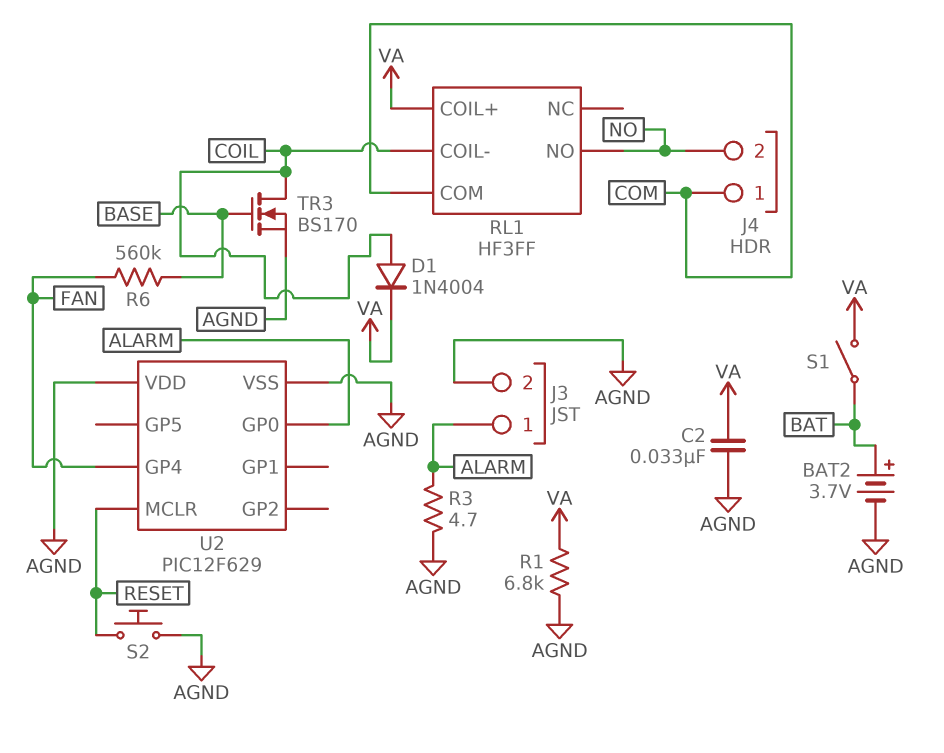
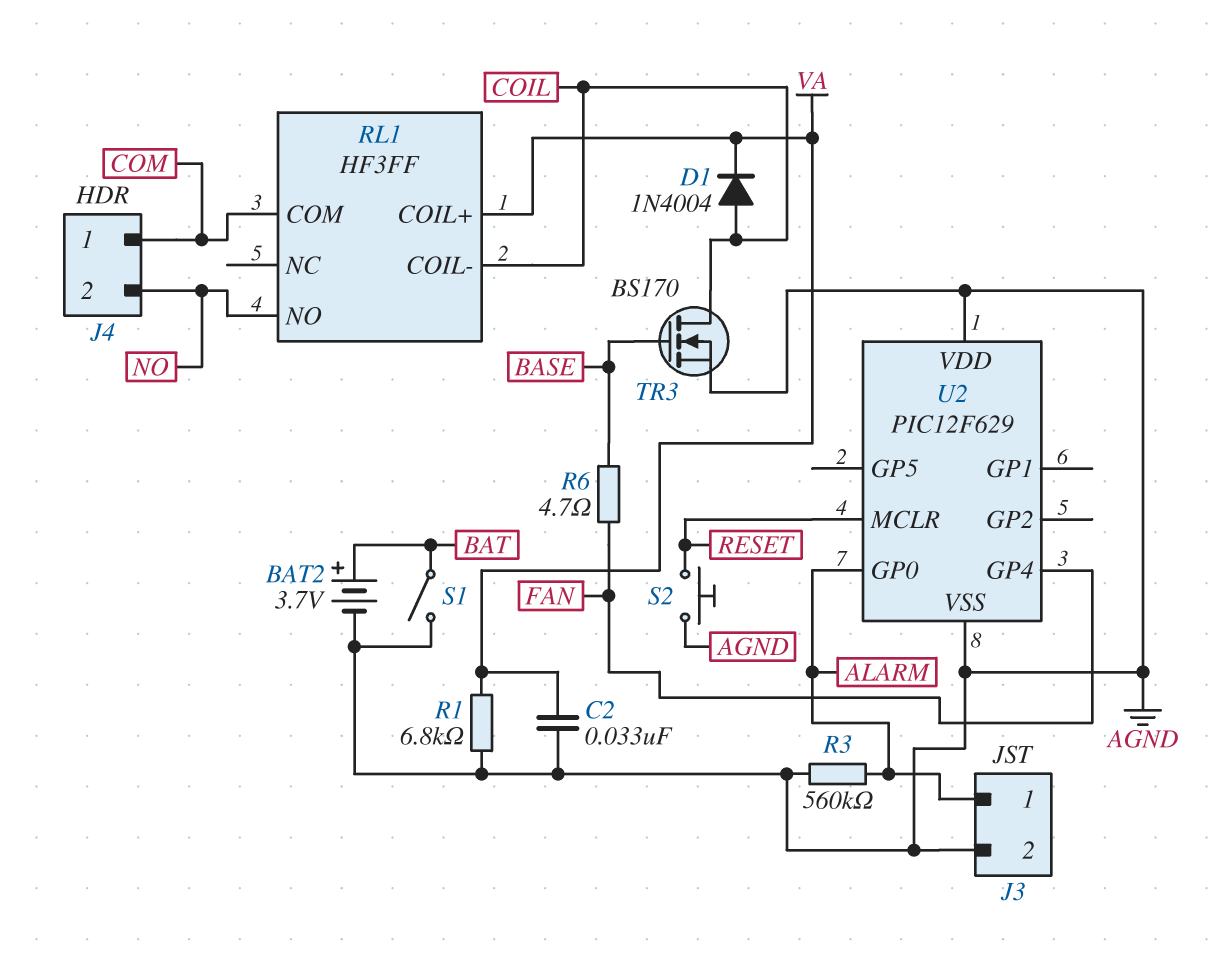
R3: 4.7 (AGND, ALARM) -> 560k (AGND, ALARM)
R6: 560k (BASE, FAN) -> 4.7 (BASE, FAN)
S1: switch (BAT, VA) -> switch (AGND, BAT)

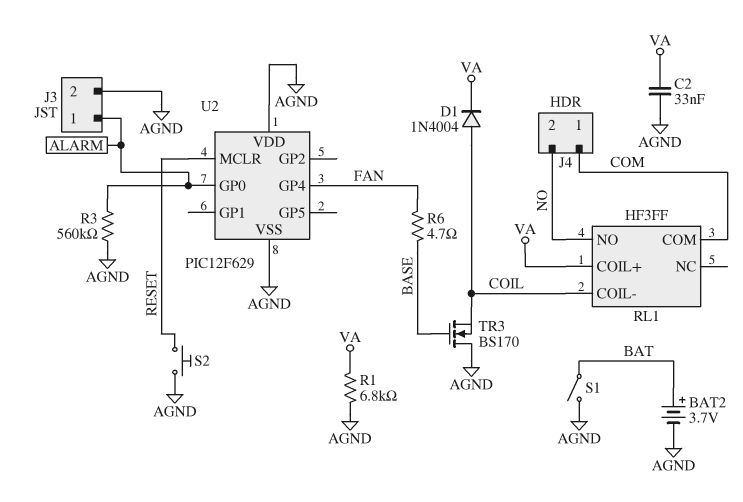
TR3: NMOS BS170 (G BASE, D COIL, S AGND) -> NMOS BS170 (G BASE, D AGND, S COIL)

